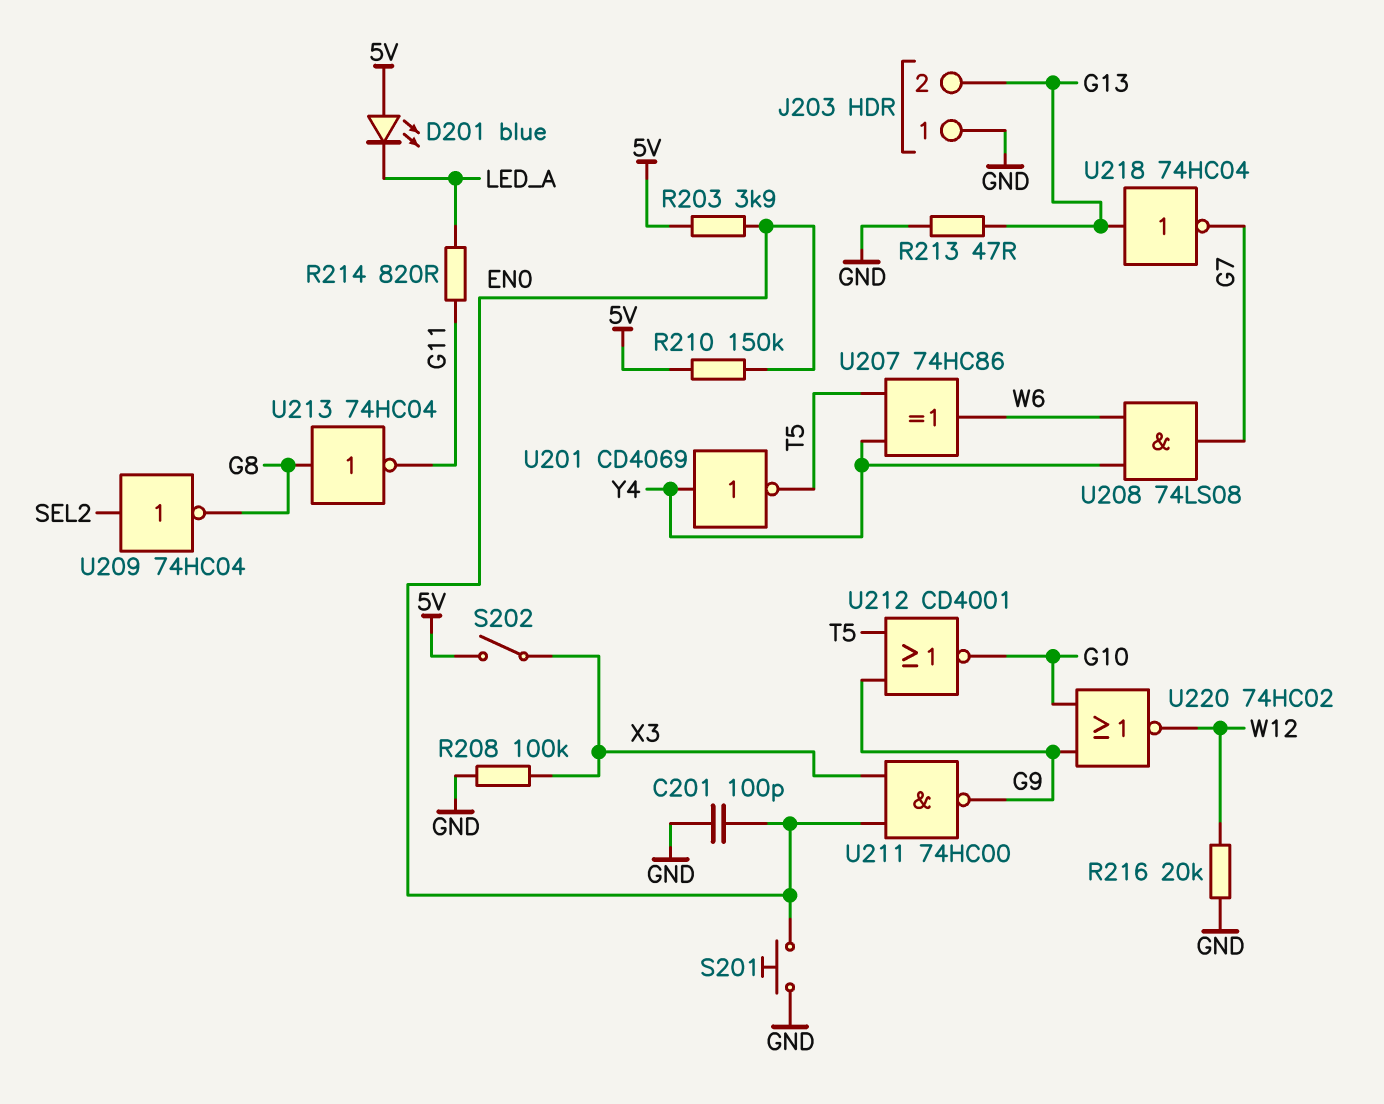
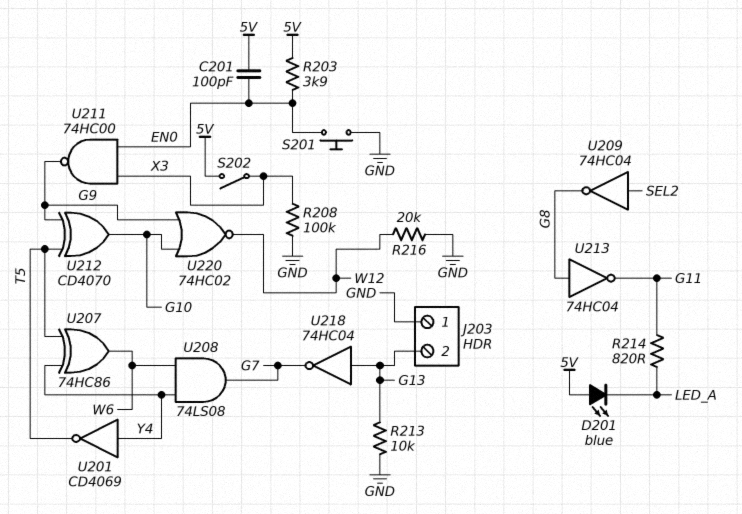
C201: 100pF (EN0, GND) -> 100pF (5V, EN0)
R210: 150k (5V, EN0) -> none
R213: 47 (G13, GND) -> 10k (G13, GND)
U212: NOR CD4001 (in G9, in T5, out G10) -> XOR CD4070 (in G9, in T5, out G10)

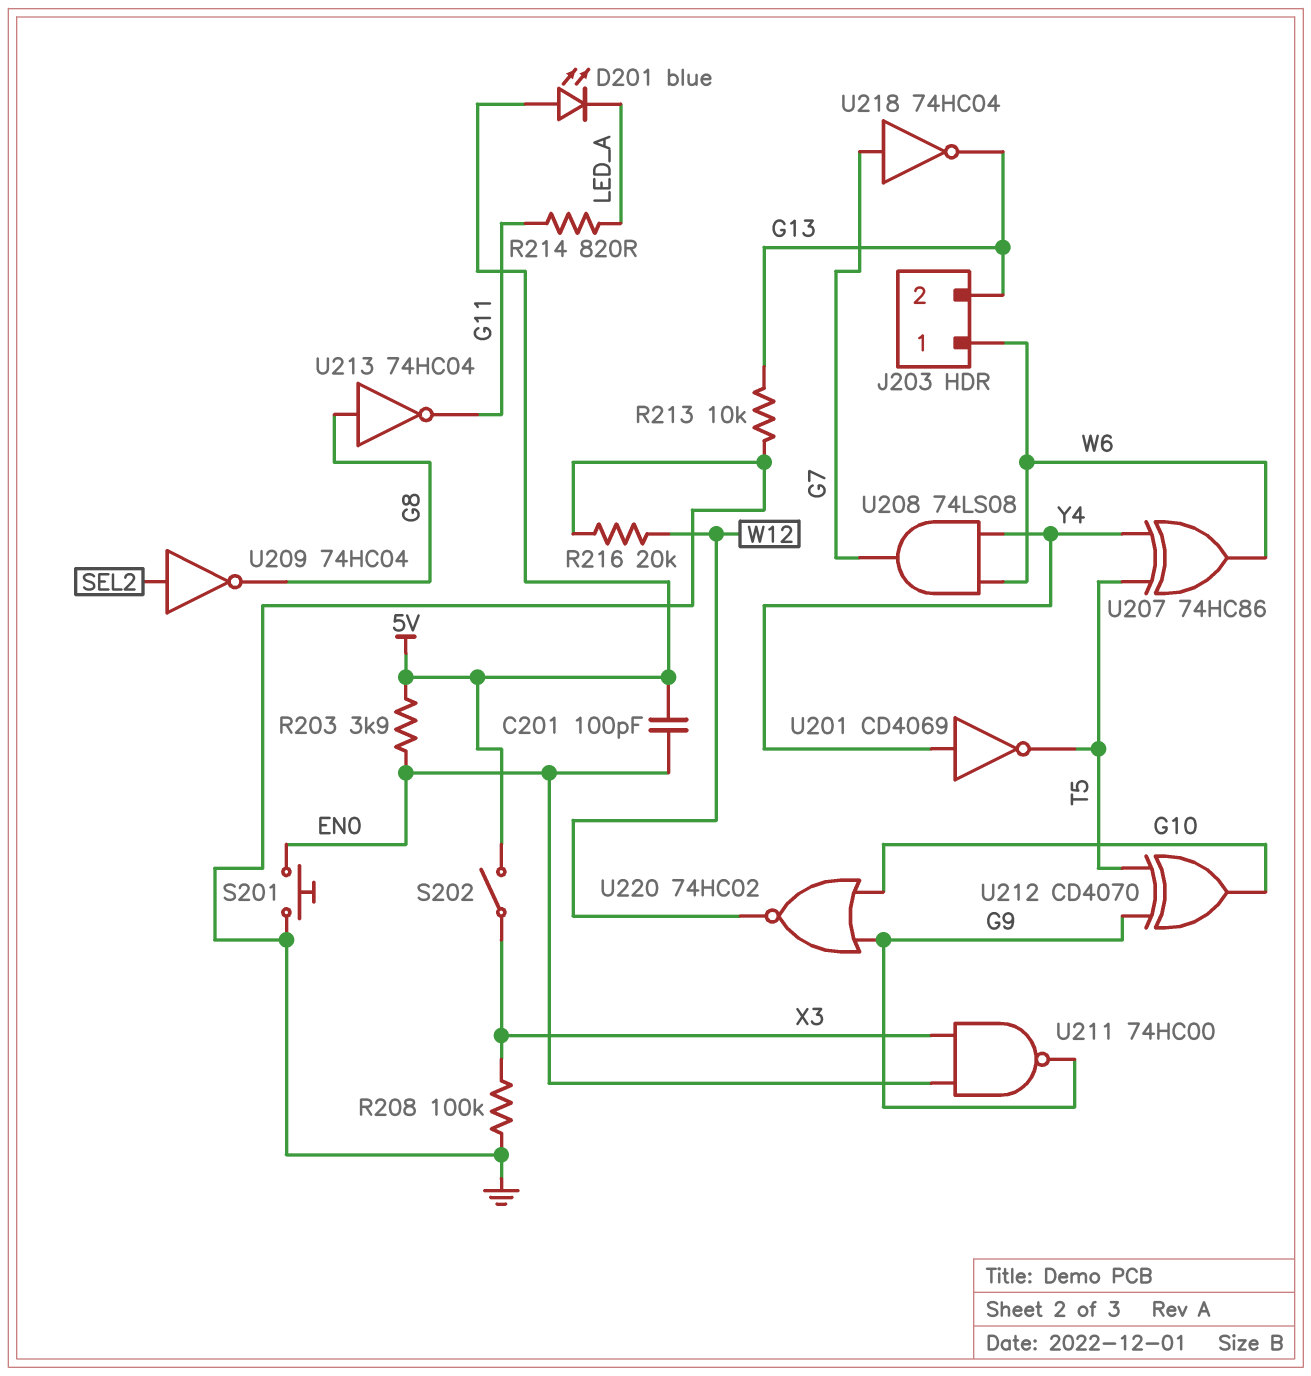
J203 pin 1: GND -> W6
U218: NOT 74HC04 (in G13, out G7) -> NOT 74HC04 (in G7, out G13)

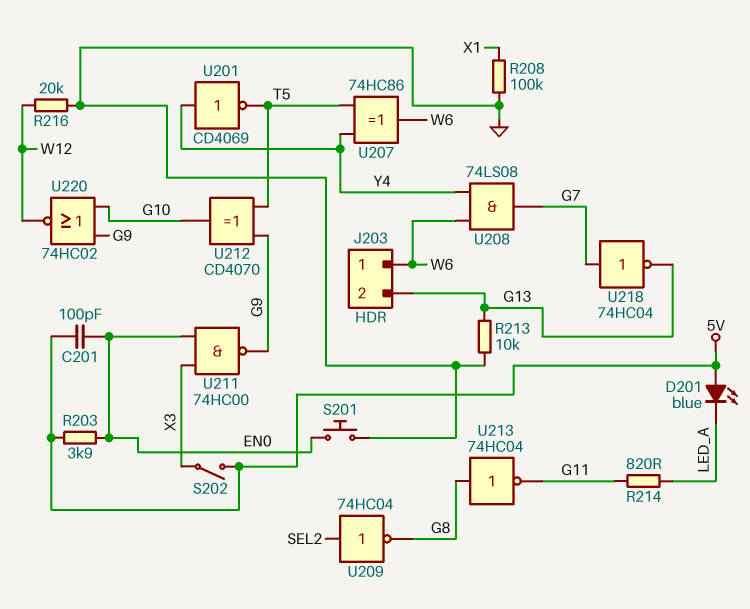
R208: 100k (GND, X3) -> 100k (GND, X1)

